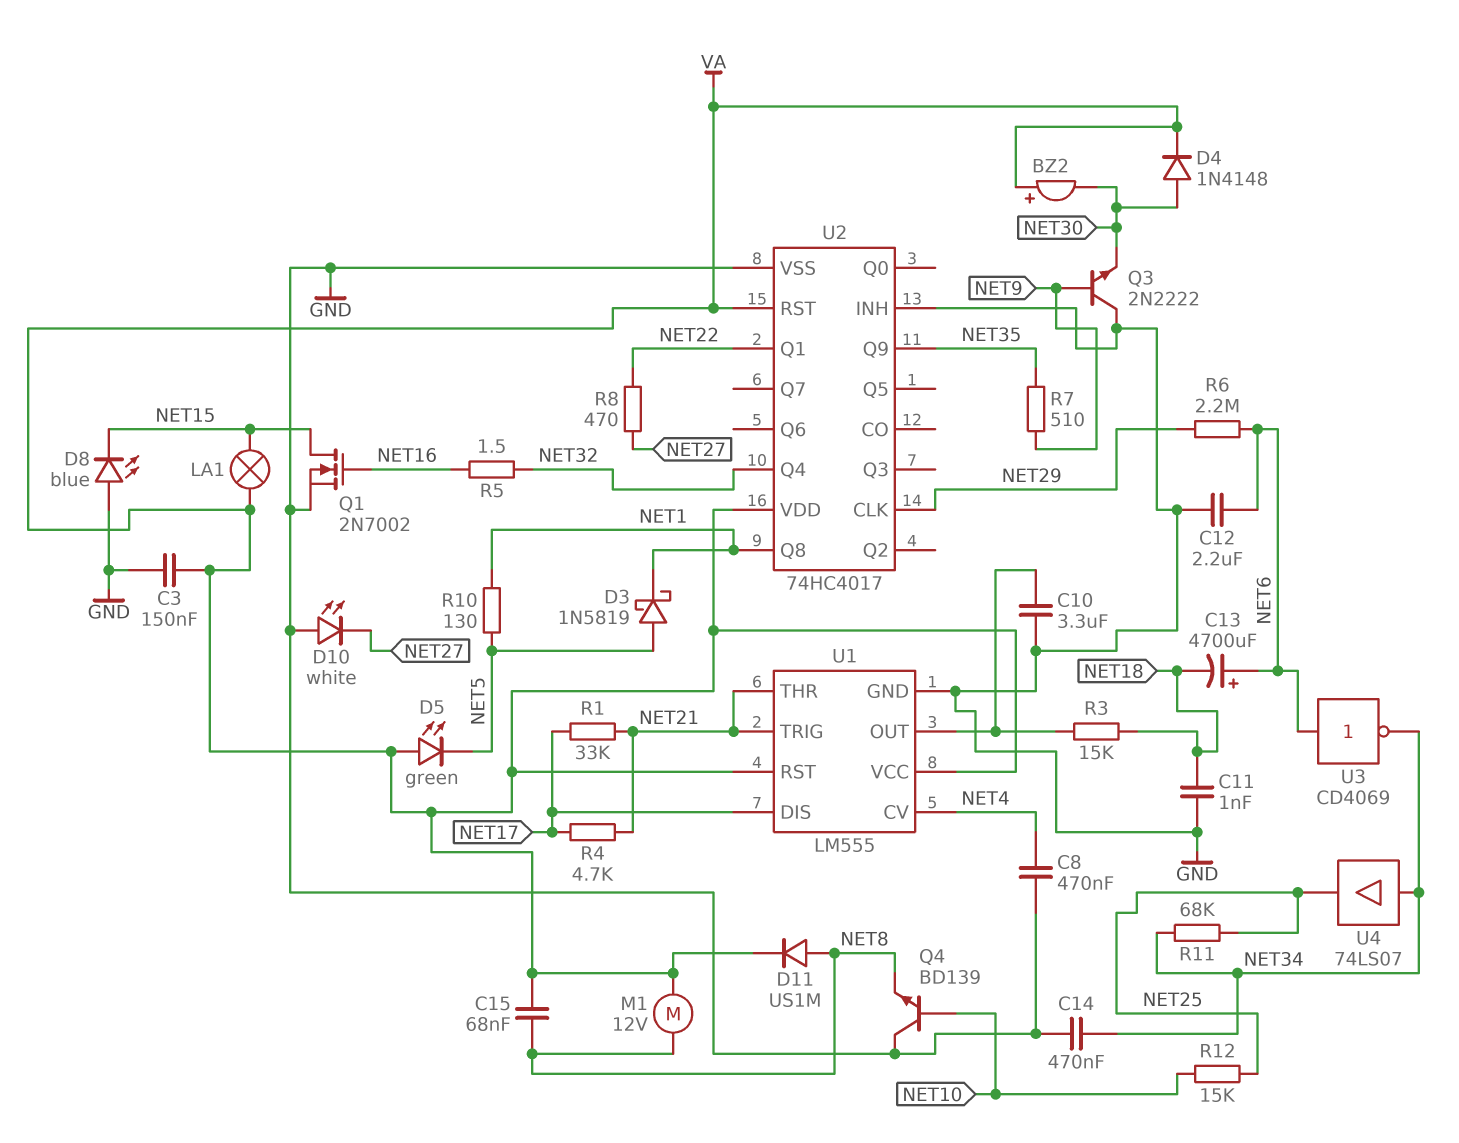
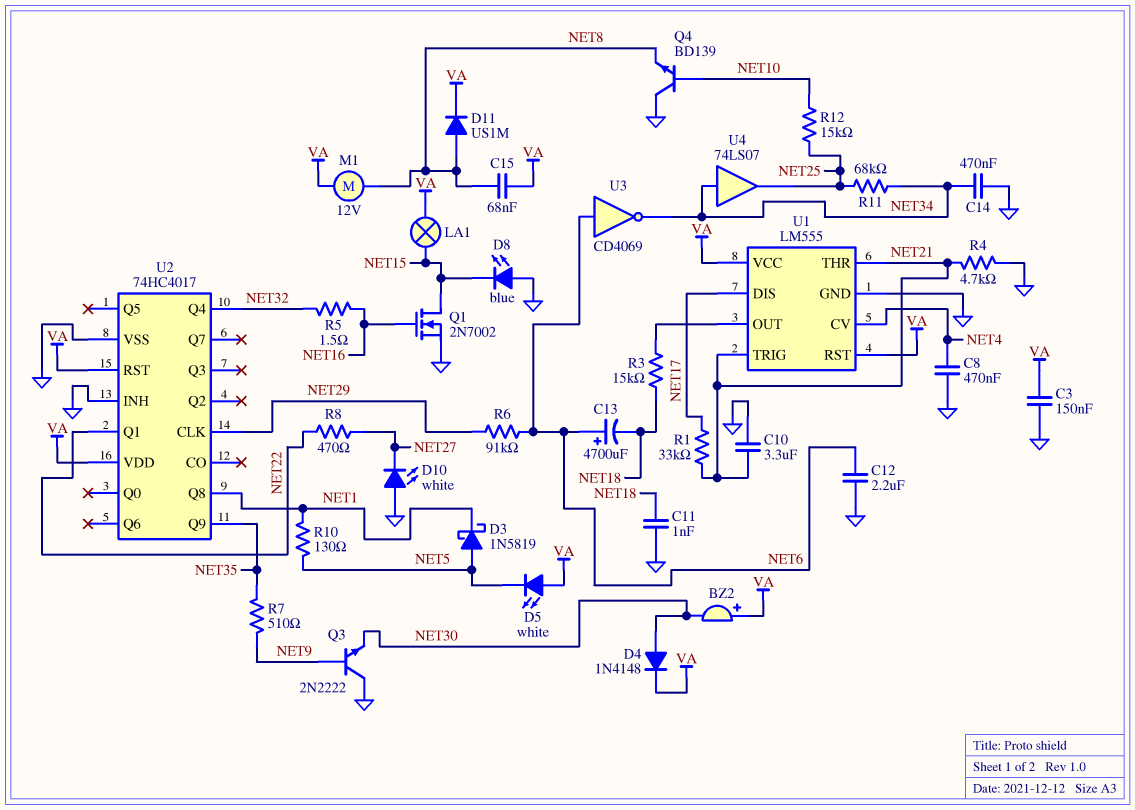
C10: 3.3uF (GND, U1/OUT) -> 3.3uF (GND, NET21)
D5: LED green (A VA, K NET5) -> LED white (A VA, K NET5)
R4: 4.7k (NET17, NET21) -> 4.7k (GND, NET21)
R6: 2.2M (NET6, NET29) -> 91k (NET6, NET29)

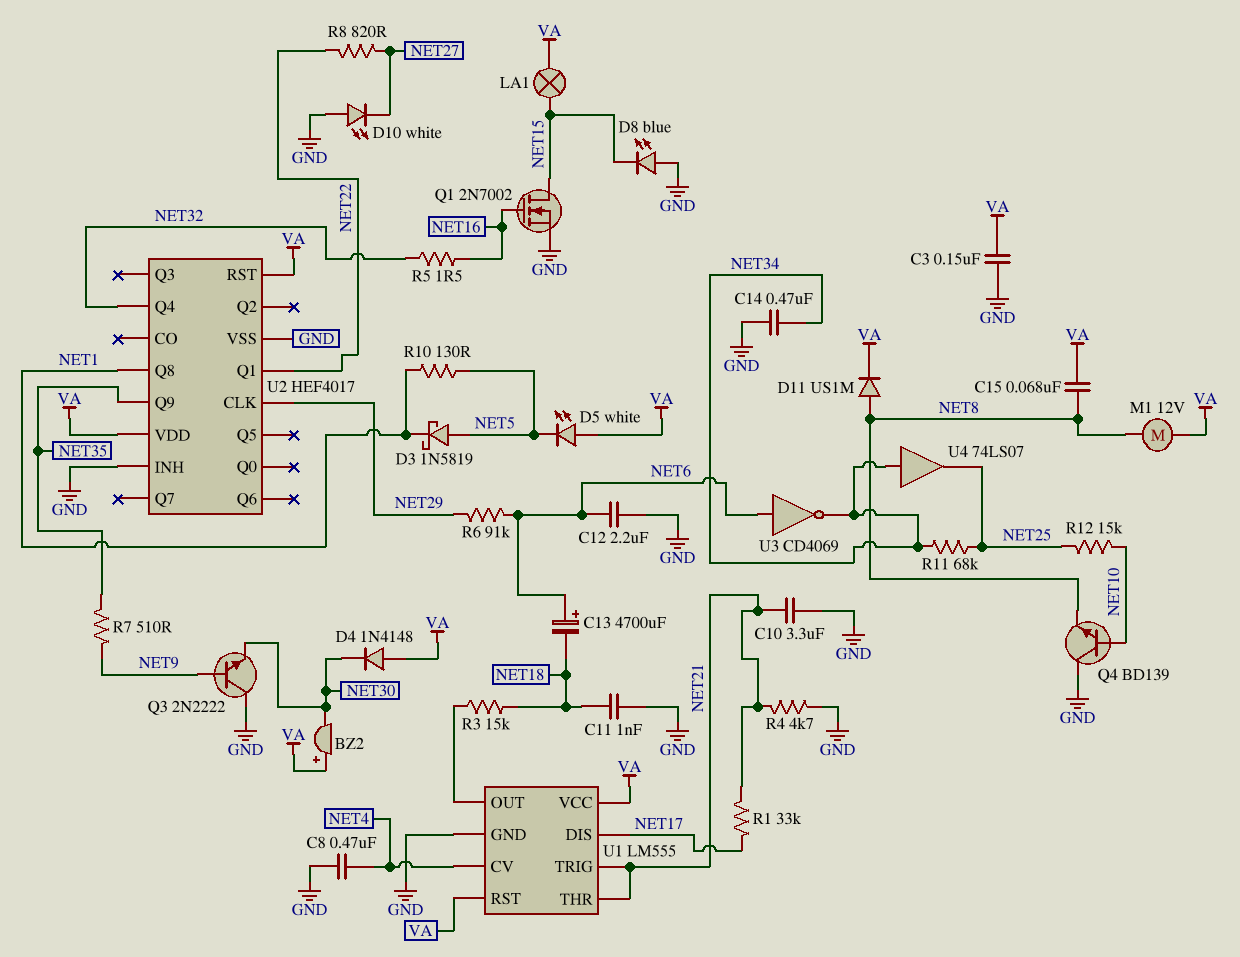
D4: diode 1N4148 (A NET30, K VA) -> diode 1N4148 (A VA, K NET30)
R8: 470 (NET22, NET27) -> 820 (NET22, NET27)
U2: 74HC4017 -> HEF4017

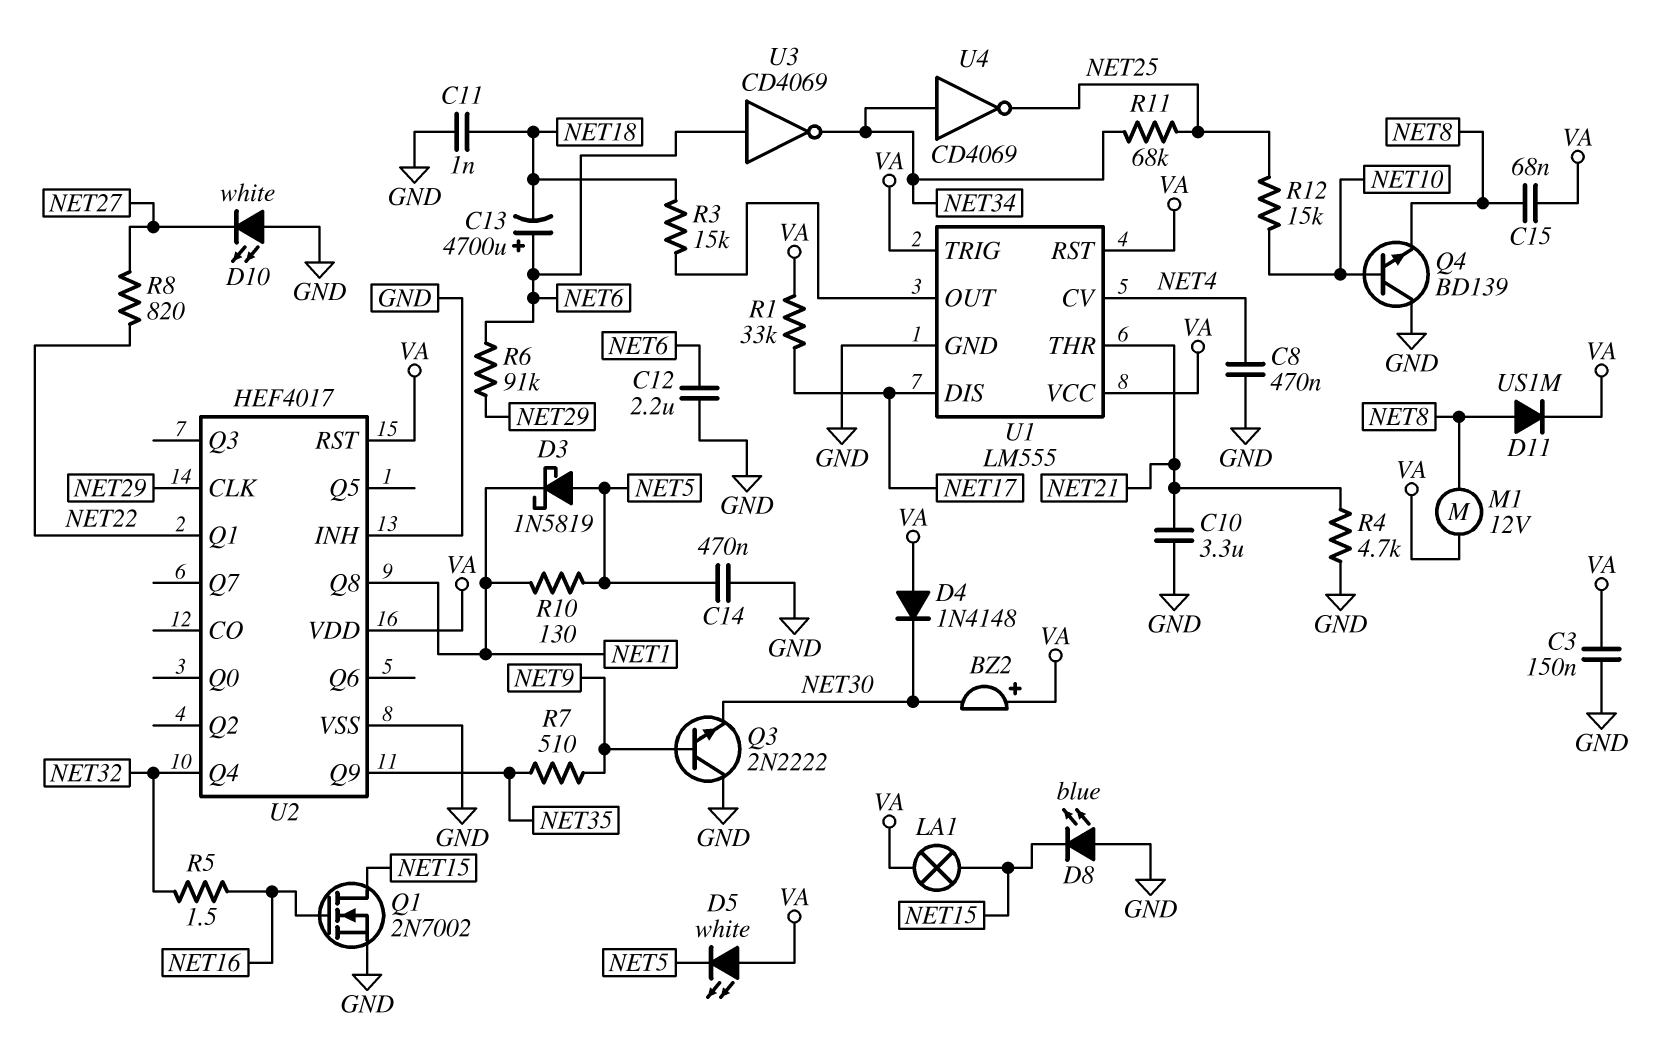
C14: 470nF (GND, NET34) -> 470nF (GND, NET5)
R1: 33k (NET17, NET21) -> 33k (NET17, VA)
U1 pin TRIG: NET21 -> VA
U4: buffer 74LS07 (in NET34, out NET25) -> NOT CD4069 (in NET34, out NET25)

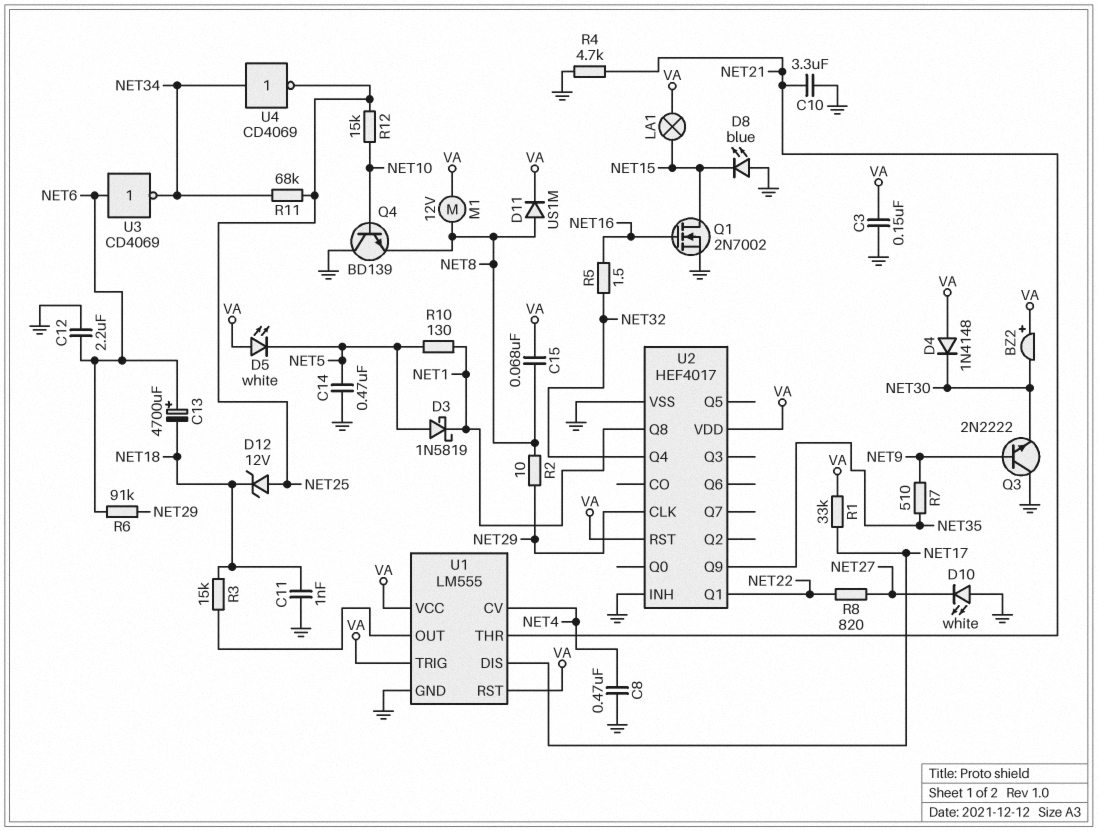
D12: none -> zener 12V (A NET25, K NET18)
R2: none -> 10 (NET8, NET29)

